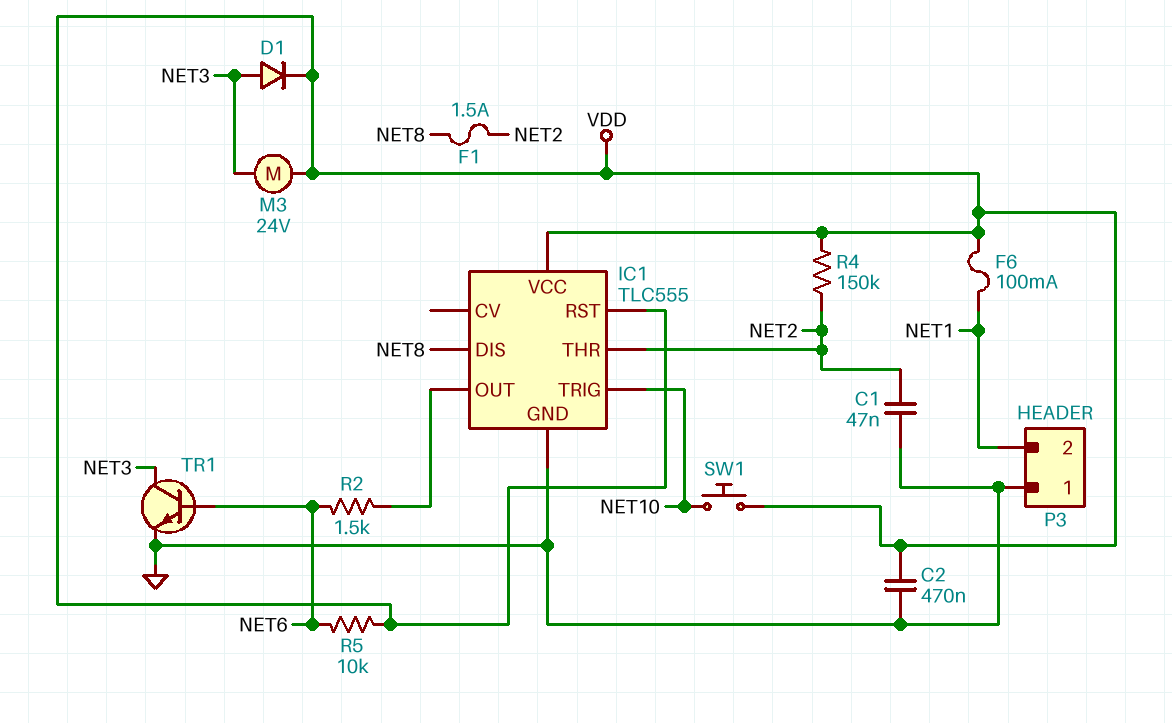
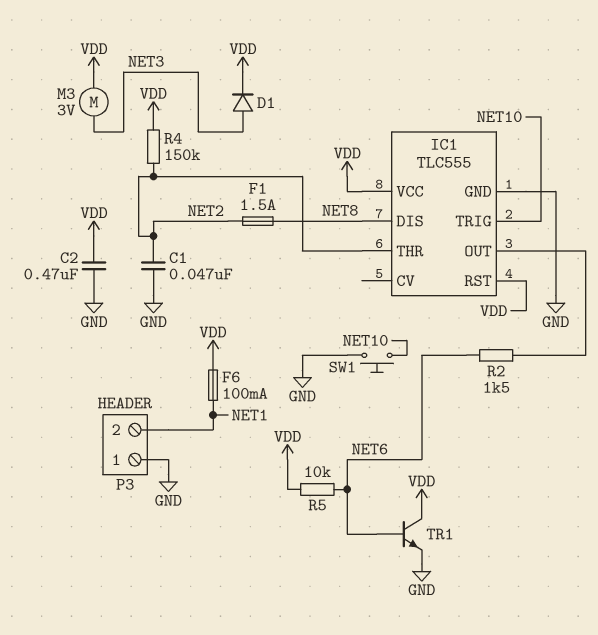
M3: motor 24V (NET3, VDD) -> motor 3V (NET3, VDD)
SW1: button (NET10, VDD) -> button (GND, NET10)
TR1: NPN (B NET6, C NET3, E GND) -> NPN (B NET6, C VDD, E GND)

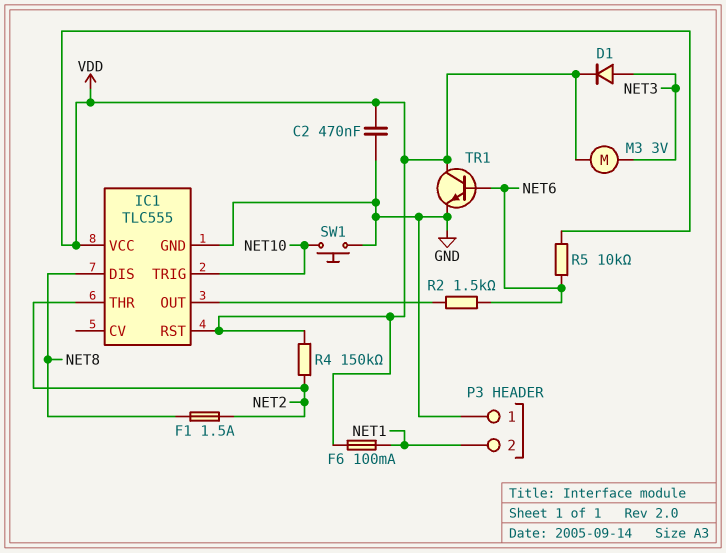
C1: 47nF (GND, NET2) -> none

